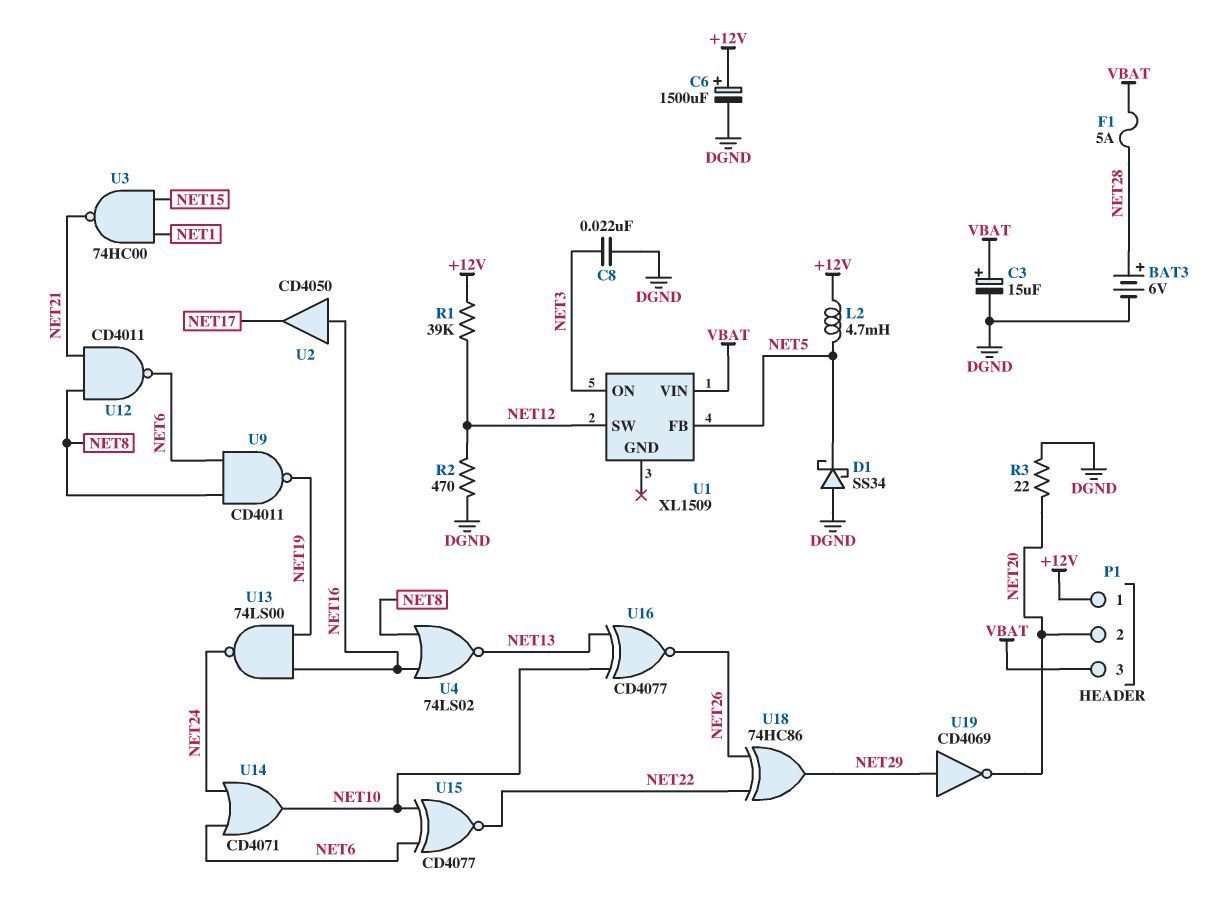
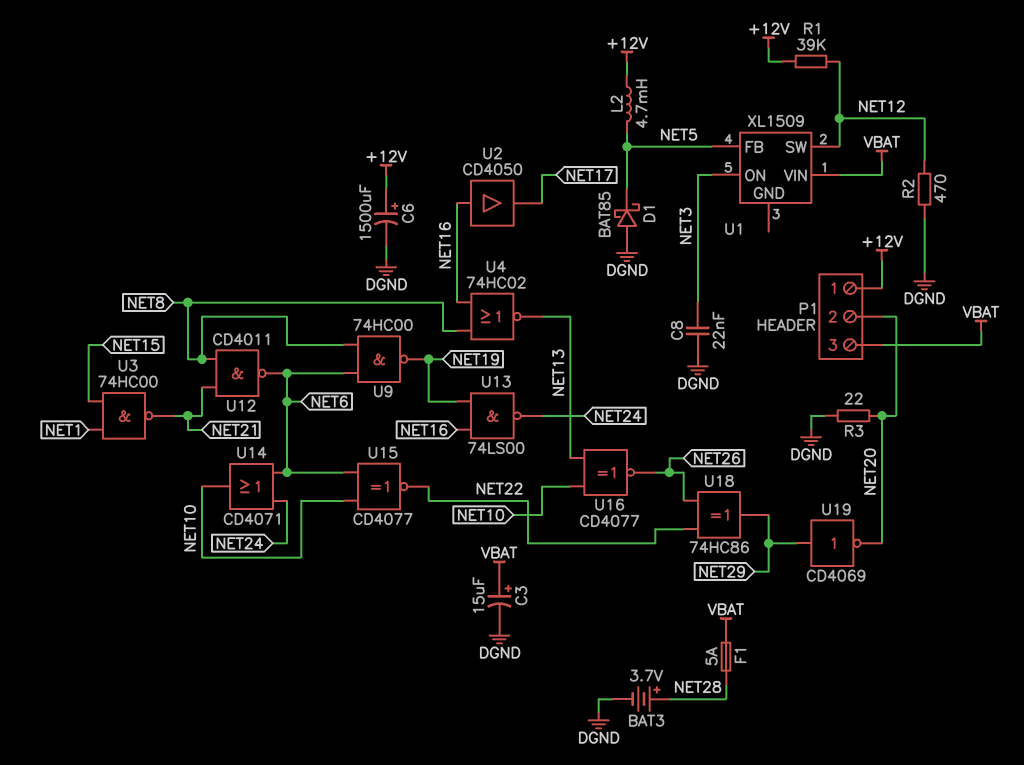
BAT3: 6V (plus NET28, minus DGND) -> 3.7V (plus NET28, minus DGND)
D1: schottky SS34 (A DGND, K NET5) -> schottky BAT85 (A DGND, K NET5)
U4: NOR 74LS02 (in NET8, in NET16, out NET13) -> NOR 74HC02 (in NET8, in NET16, out NET13)
U9: NAND CD4011 (in NET6, in NET8, out NET19) -> NAND 74HC00 (in NET6, in NET8, out NET19)

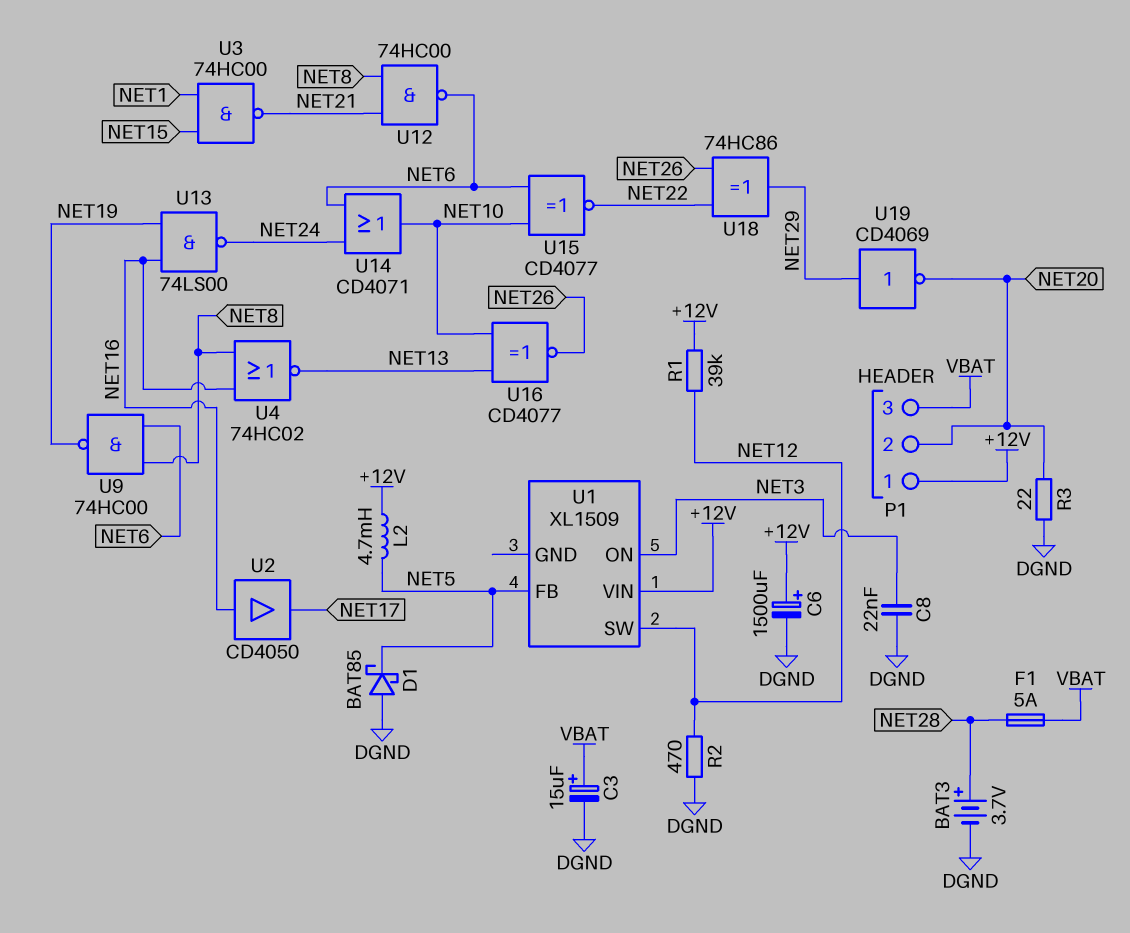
U1 pin VIN: VBAT -> +12V
U12: NAND CD4011 (in NET8, in NET21, out NET6) -> NAND 74HC00 (in NET8, in NET21, out NET6)

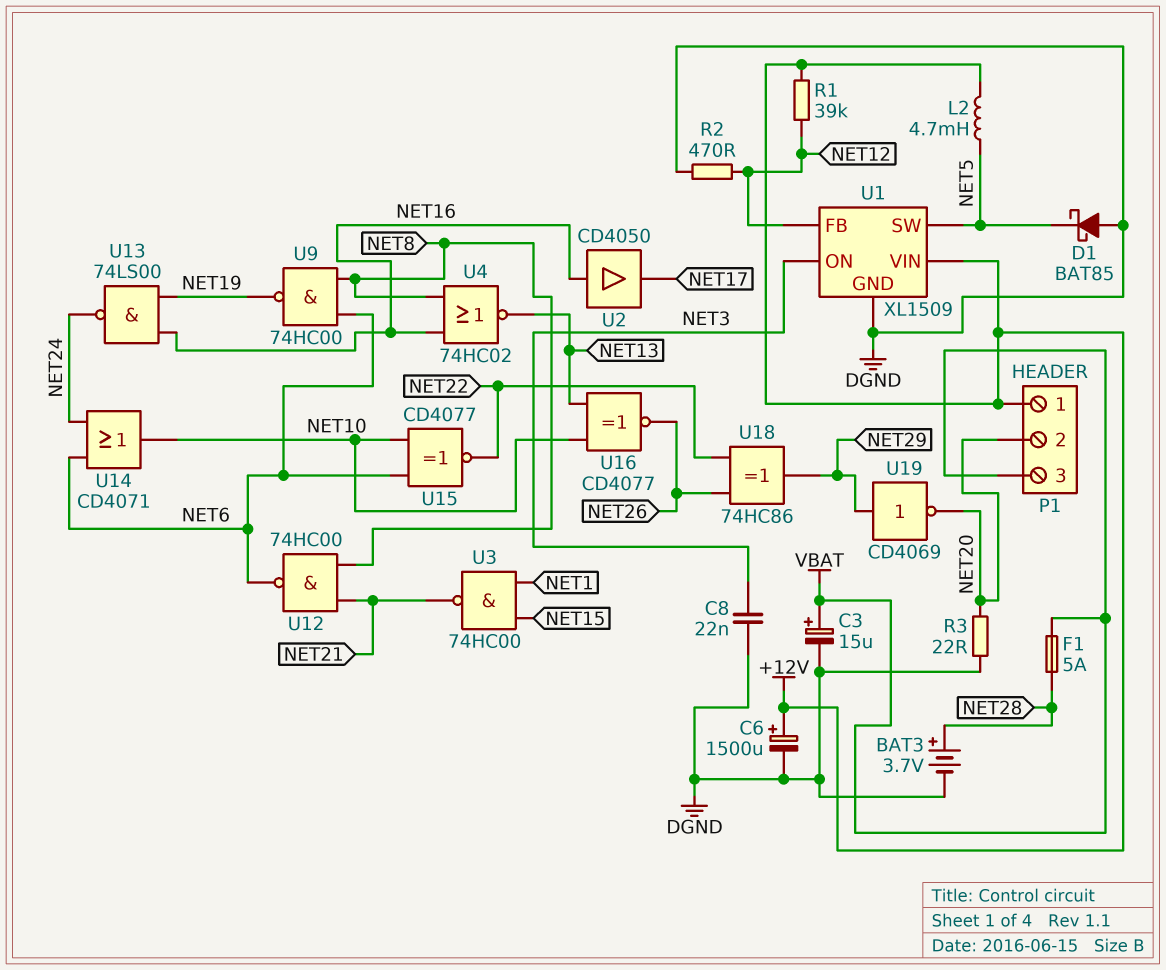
U1 pin FB: NET5 -> NET12
U1 pin GND: none -> DGND
U1 pin SW: NET12 -> NET5

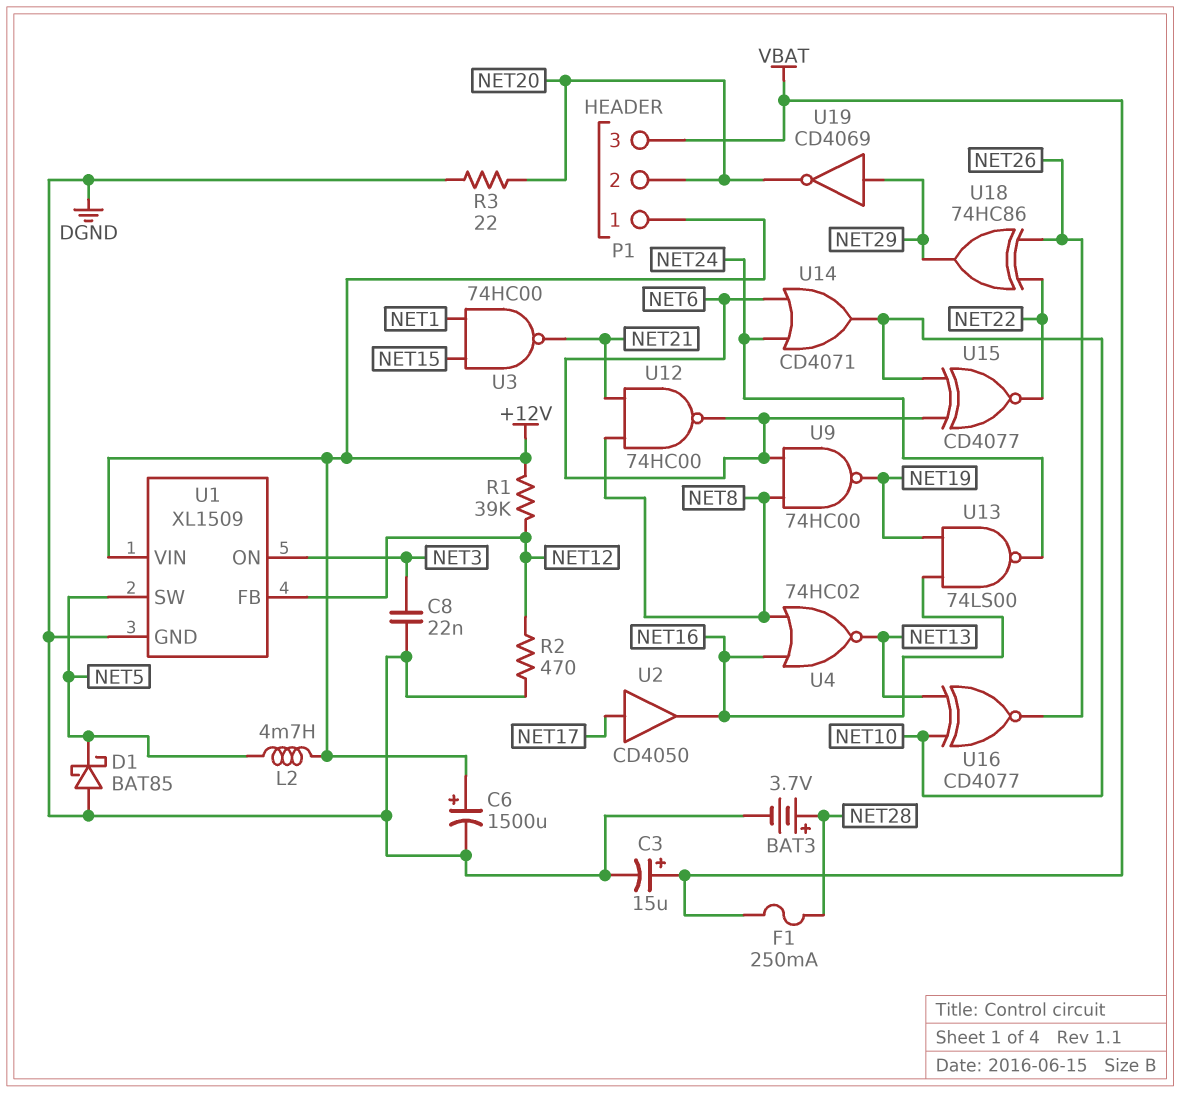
F1: 5A (NET28, VBAT) -> 250mA (NET28, VBAT)
U2: buffer CD4050 (in NET16, out NET17) -> buffer CD4050 (in NET17, out NET16)

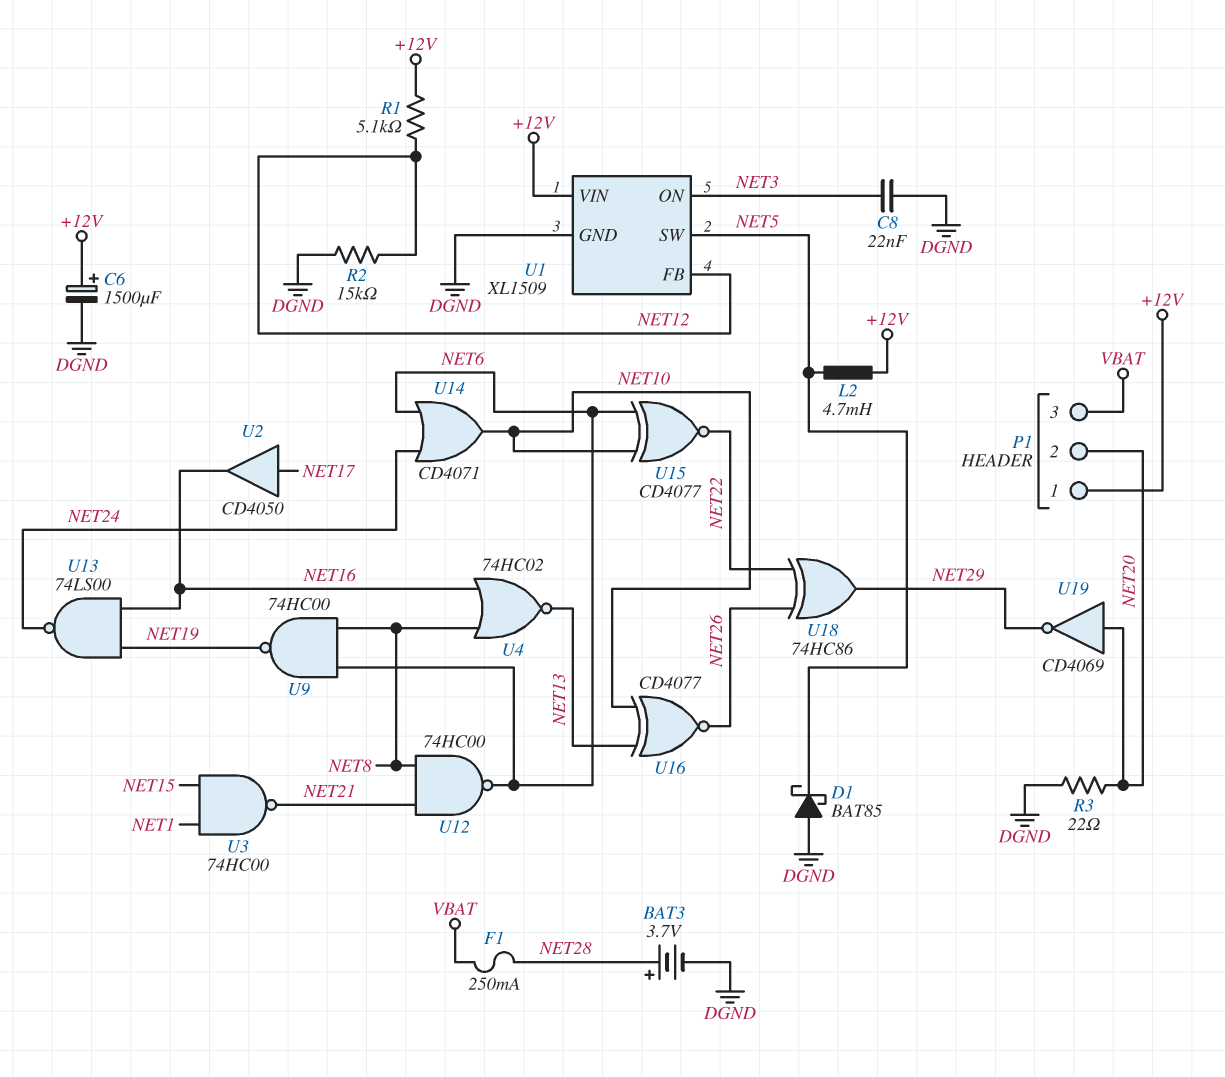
C3: 15uF (plus VBAT, minus DGND) -> none
R1: 39k (+12V, NET12) -> 5.1k (+12V, NET12)
R2: 470 (DGND, NET12) -> 15k (DGND, NET12)
U19: NOT CD4069 (in NET29, out NET20) -> NOT CD4069 (in NET20, out NET29)

